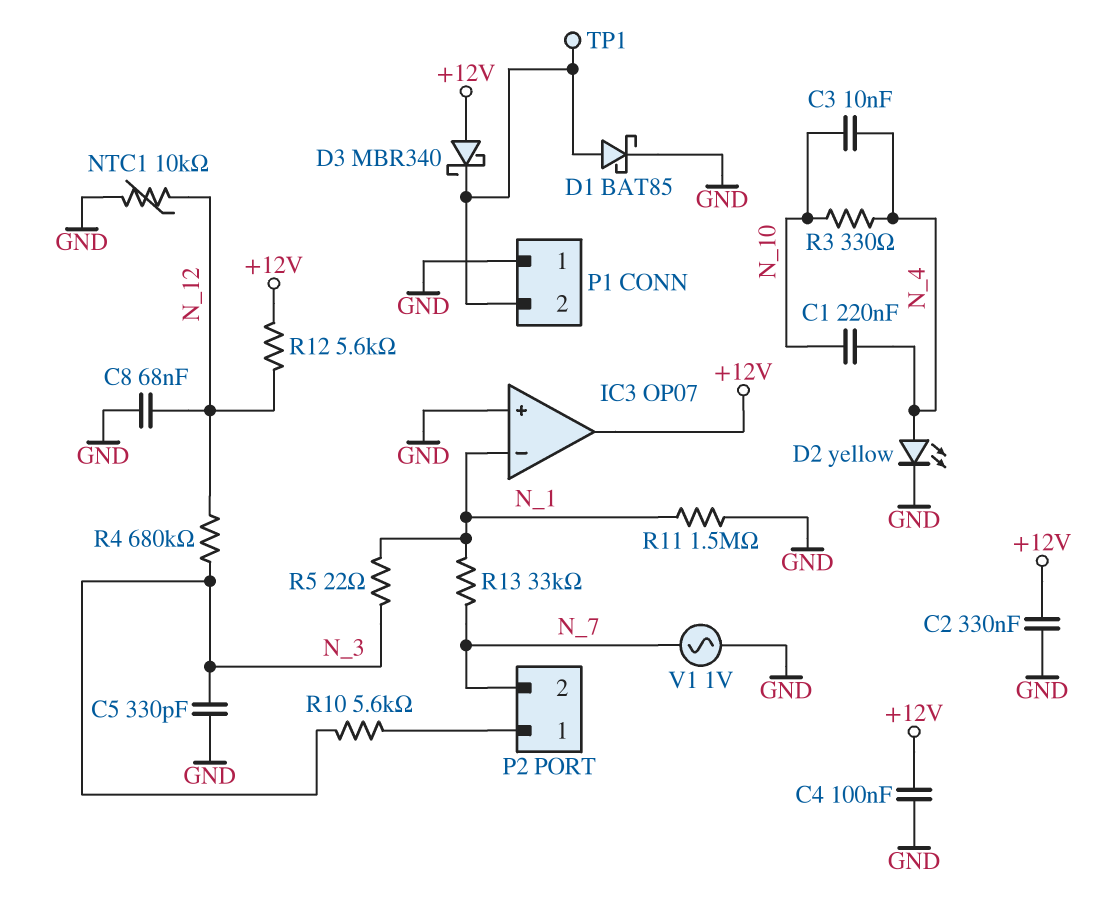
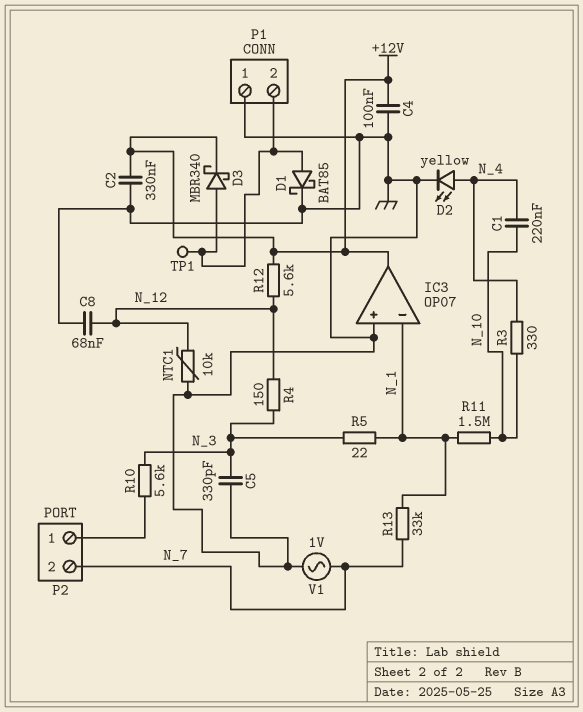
C3: 10nF (N_4, N_10) -> none
D3: schottky MBR340 (A +12V, K P1/2) -> schottky MBR340 (A P1/2, K +12V)
R4: 680k (N_3, N_12) -> 150 (N_3, N_12)
R11: 1.5M (GND, N_1) -> 1.5M (N_1, N_10)

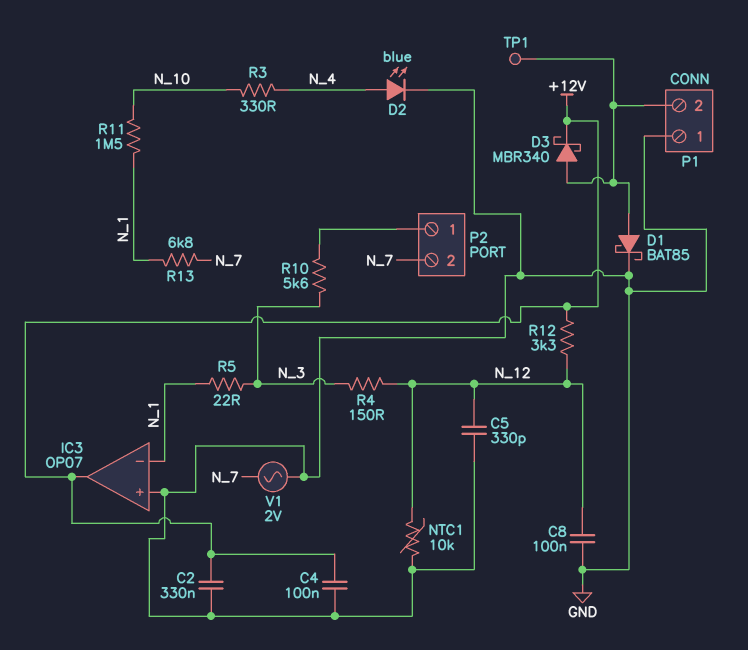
C1: 220nF (N_4, N_10) -> none
C5: 330pF (GND, N_3) -> 330pF (GND, N_12)
C8: 68nF (GND, N_12) -> 100nF (GND, N_12)
D2: LED yellow (A N_4, K GND) -> LED blue (A N_4, K GND)
R12: 5.6k (+12V, N_12) -> 3.3k (+12V, N_12)
R13: 33k (N_1, N_7) -> 6.8k (N_1, N_7)
V1: AC 1V (GND, N_7) -> AC 2V (GND, N_7)

